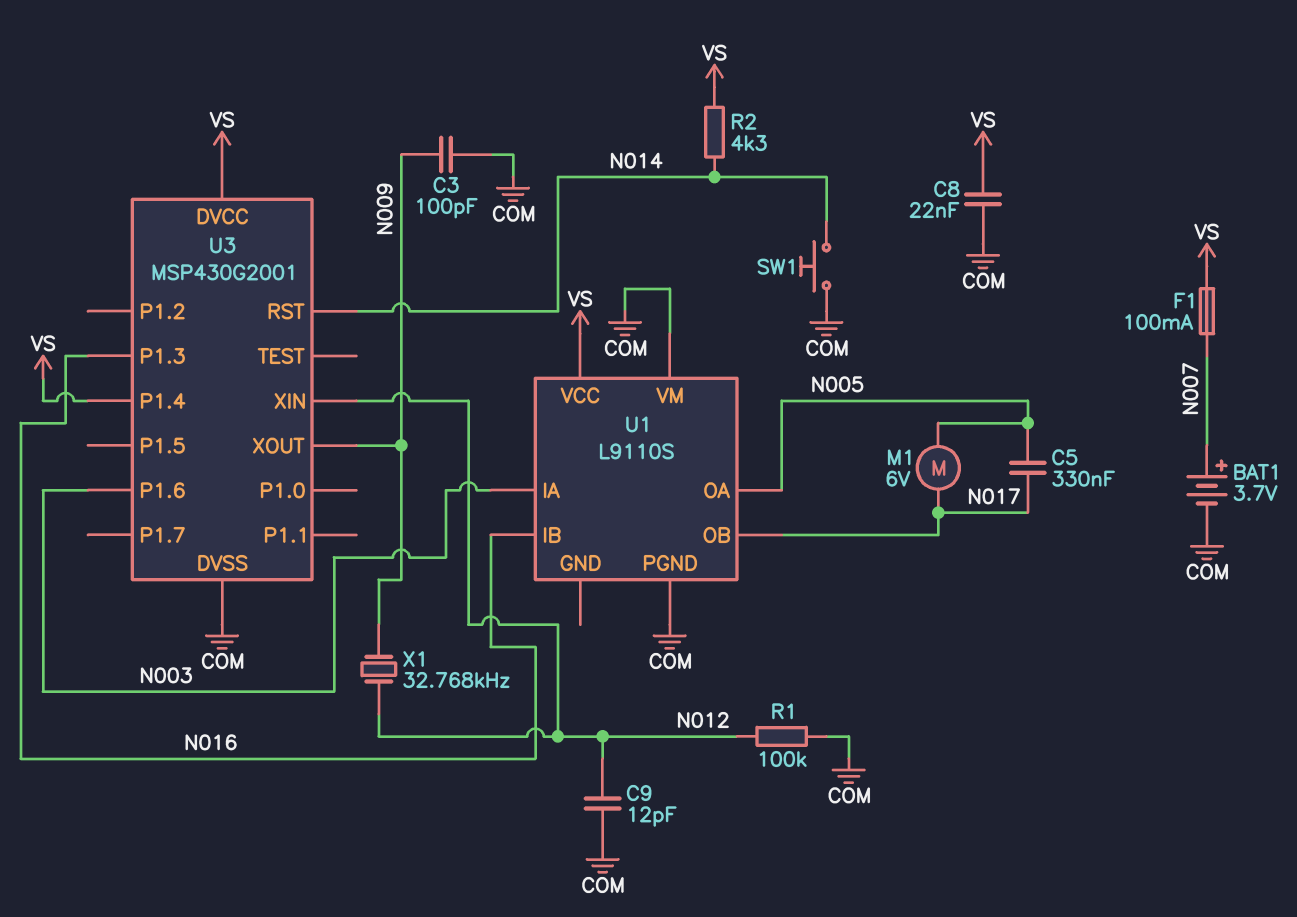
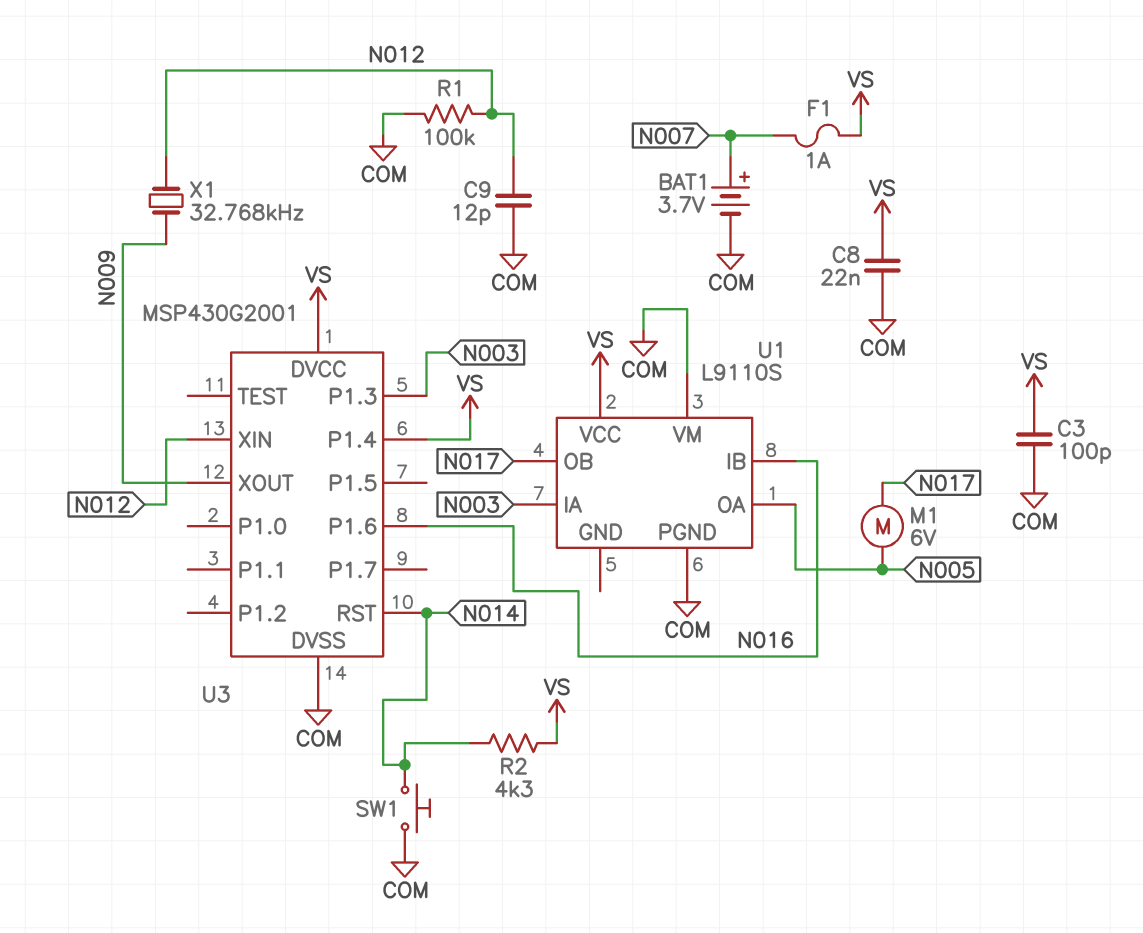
C3: 100pF (COM, N009) -> 100pF (COM, VS)
C5: 330nF (N005, N017) -> none
F1: 100mA (N007, VS) -> 1A (N007, VS)
U3 pin P1.3: N016 -> N003
U3 pin P1.6: N003 -> N016

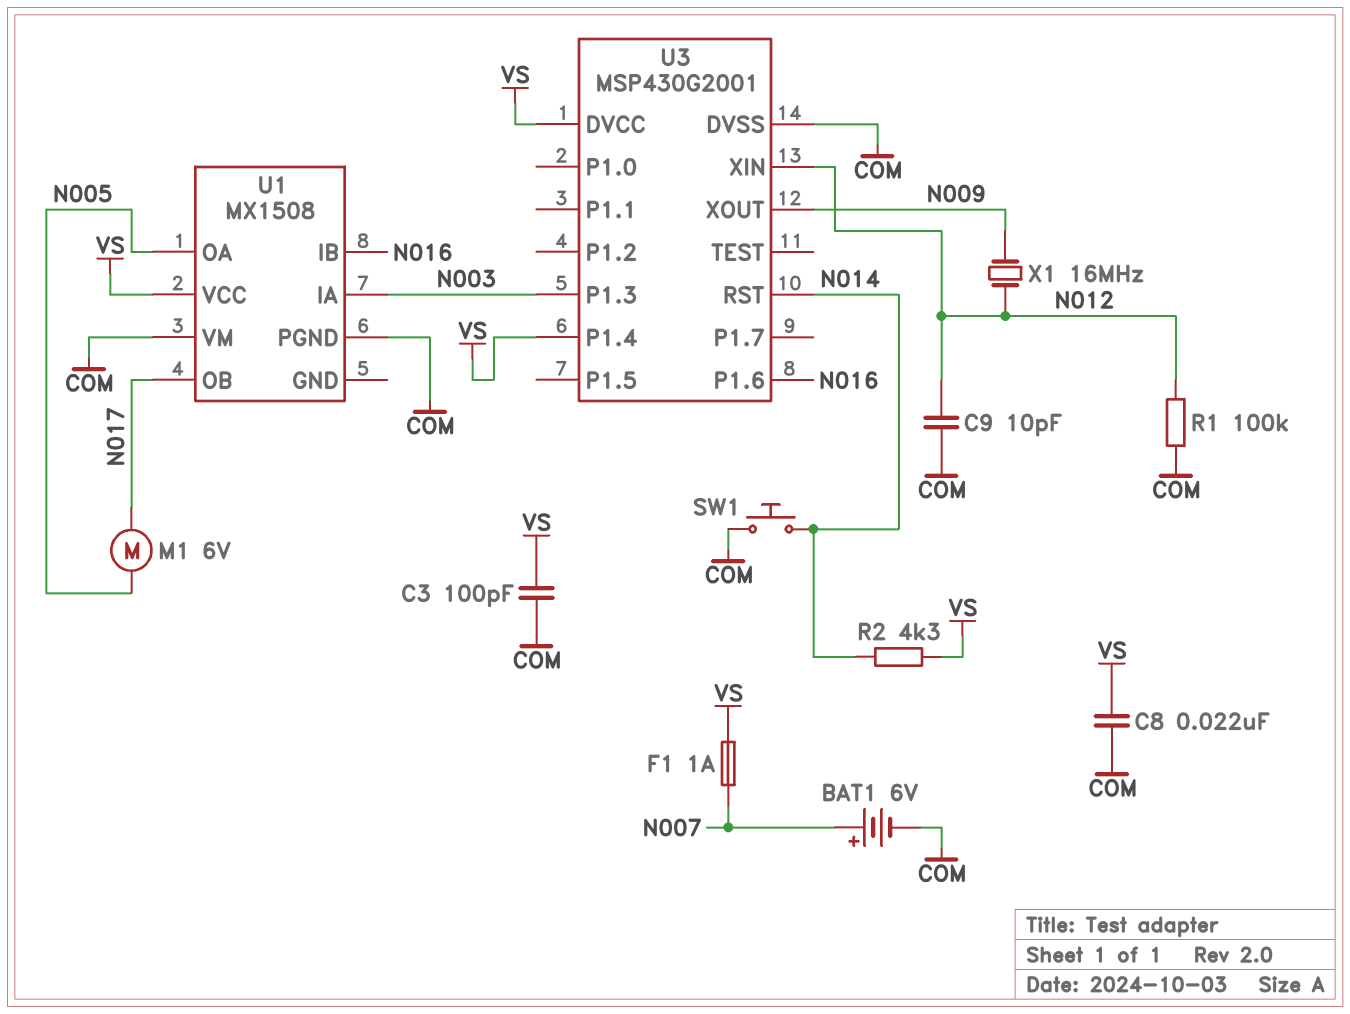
BAT1: 3.7V (plus N007, minus COM) -> 6V (plus N007, minus COM)
C9: 12pF (COM, N012) -> 10pF (COM, N012)
U1: L9110S -> MX1508
X1: 32.768kHz (N009, N012) -> 16MHz (N009, N012)

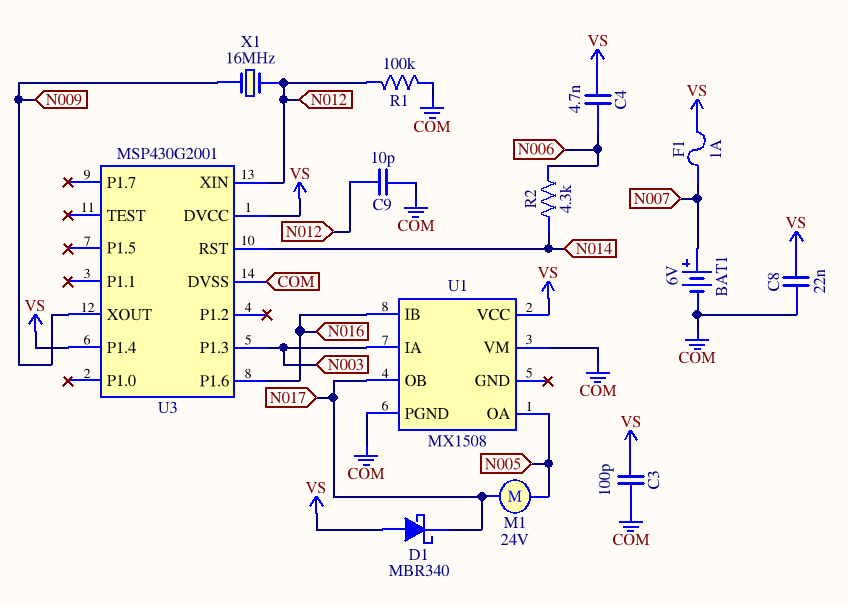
C4: none -> 4.7nF (N006, VS)
D1: none -> schottky MBR340 (A VS, K N017)
M1: motor 6V (N005, N017) -> motor 24V (N005, N017)
R2: 4.3k (N014, VS) -> 4.3k (N006, N014)
SW1: button (COM, N014) -> none

